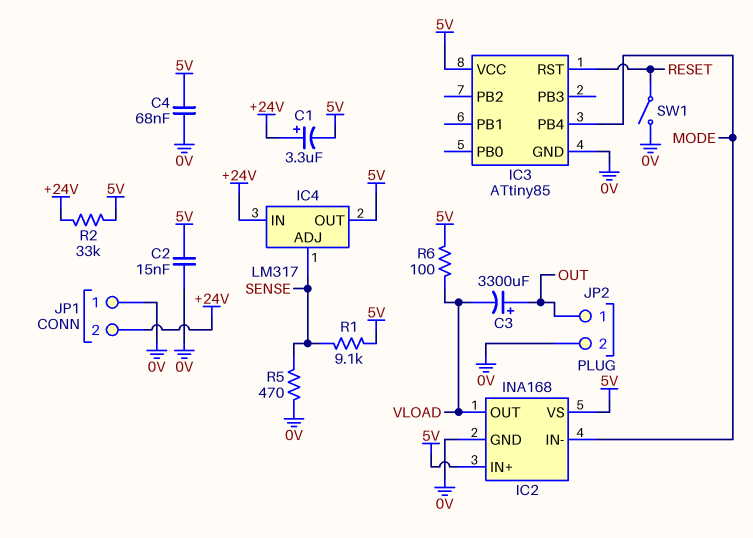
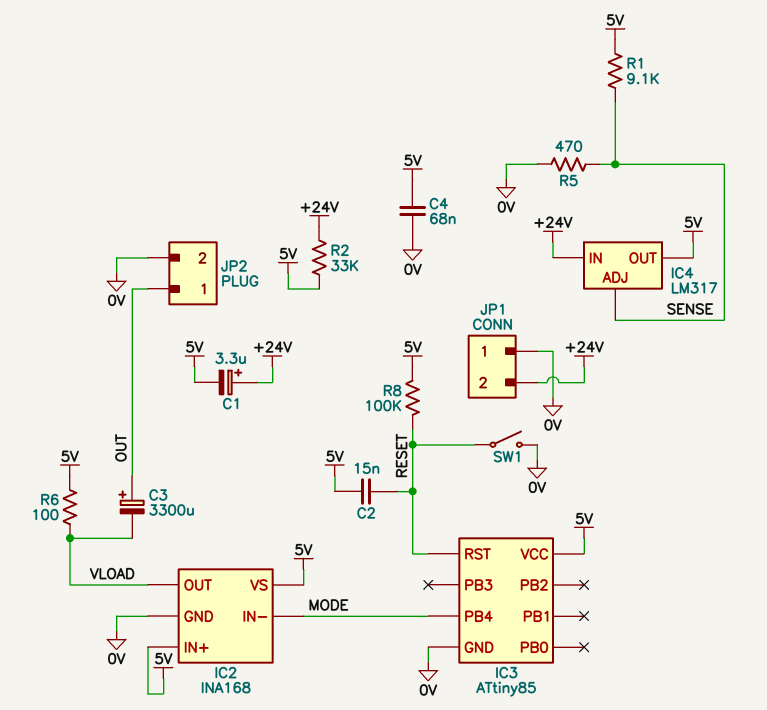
C2: 15nF (0V, 5V) -> 15nF (5V, RESET)
R8: none -> 100k (5V, RESET)

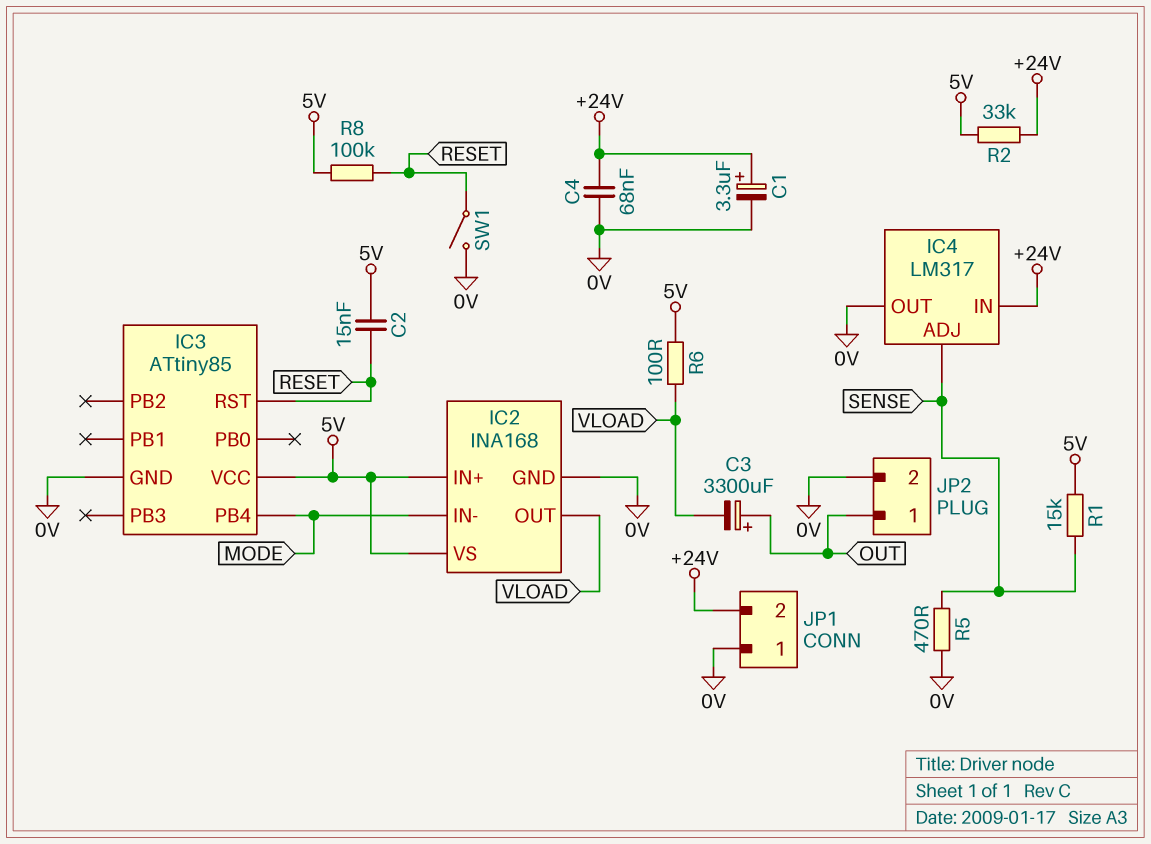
C1: 3.3uF (plus +24V, minus 5V) -> 3.3uF (plus +24V, minus 0V)
C4: 68nF (0V, 5V) -> 68nF (+24V, 0V)
IC4 pin OUT: 5V -> 0V
R1: 9.1k (5V, SENSE) -> 15k (5V, SENSE)

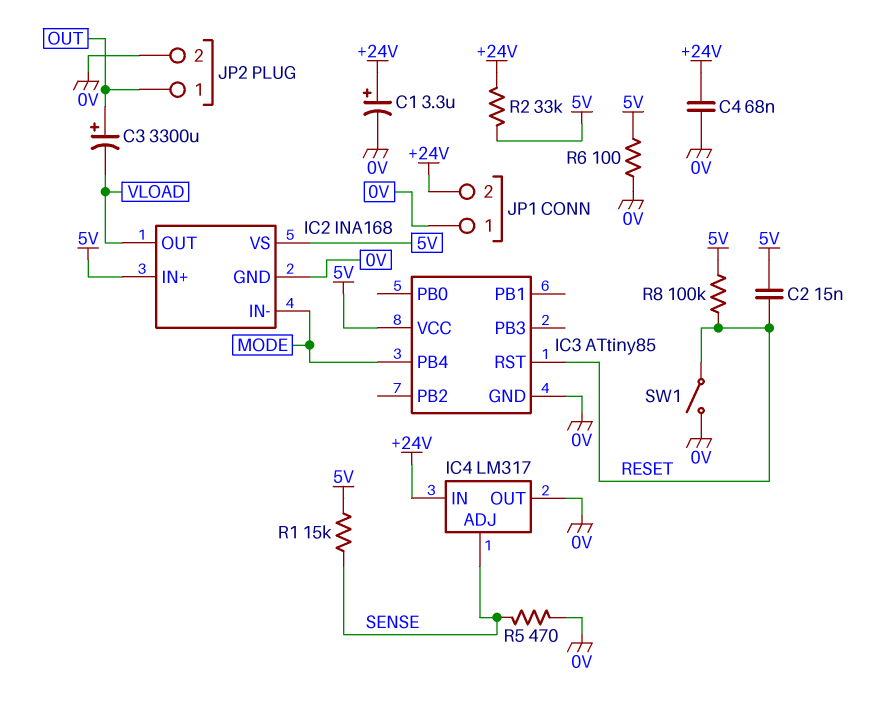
R6: 100 (5V, VLOAD) -> 100 (0V, 5V)

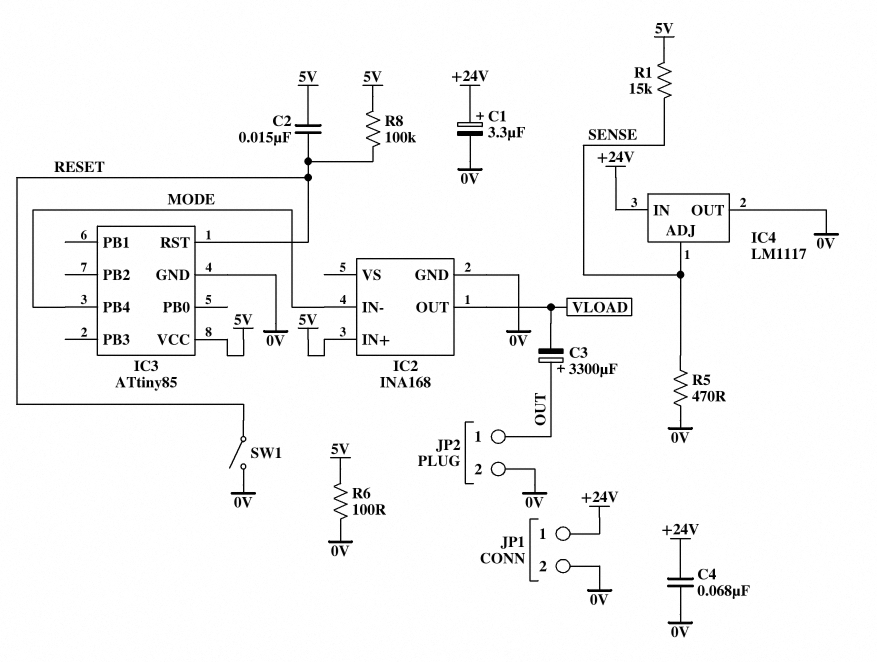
IC2 pin VS: 5V -> none
IC4: LM317 -> LM1117
JP1 pin 1: 0V -> +24V
JP1 pin 2: +24V -> 0V
R2: 33k (+24V, 5V) -> none

